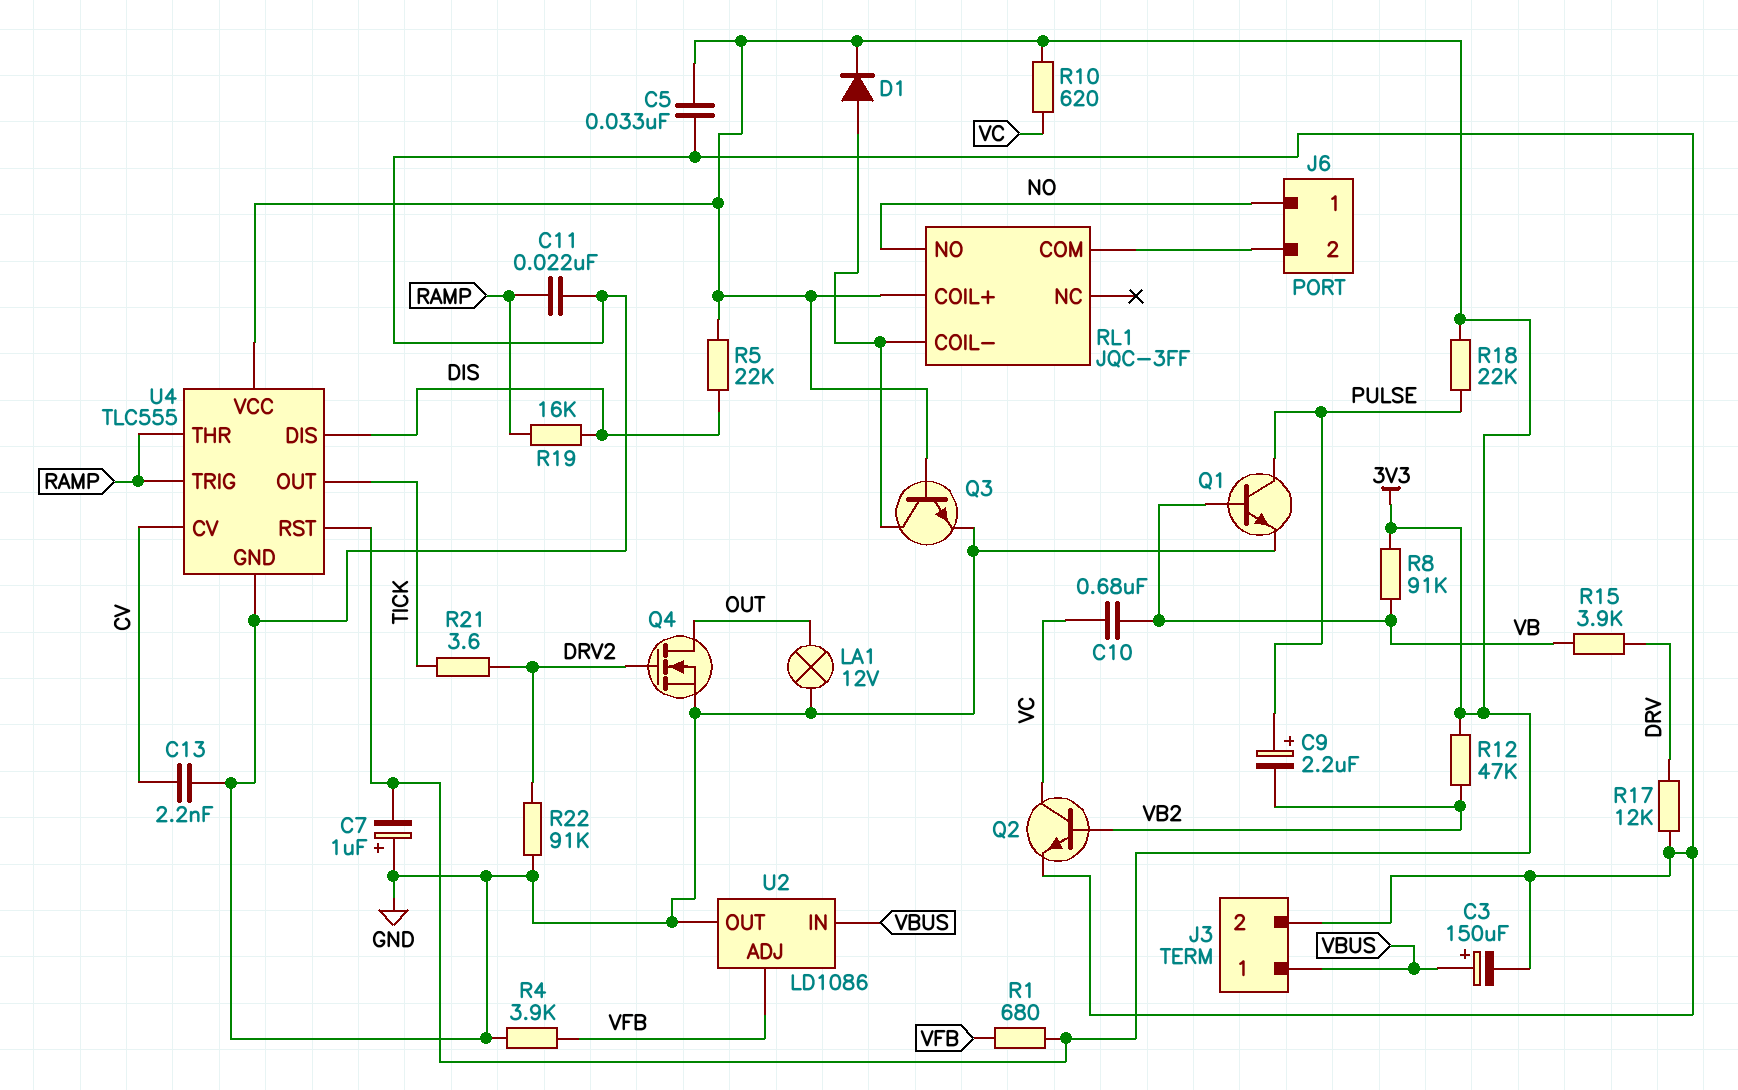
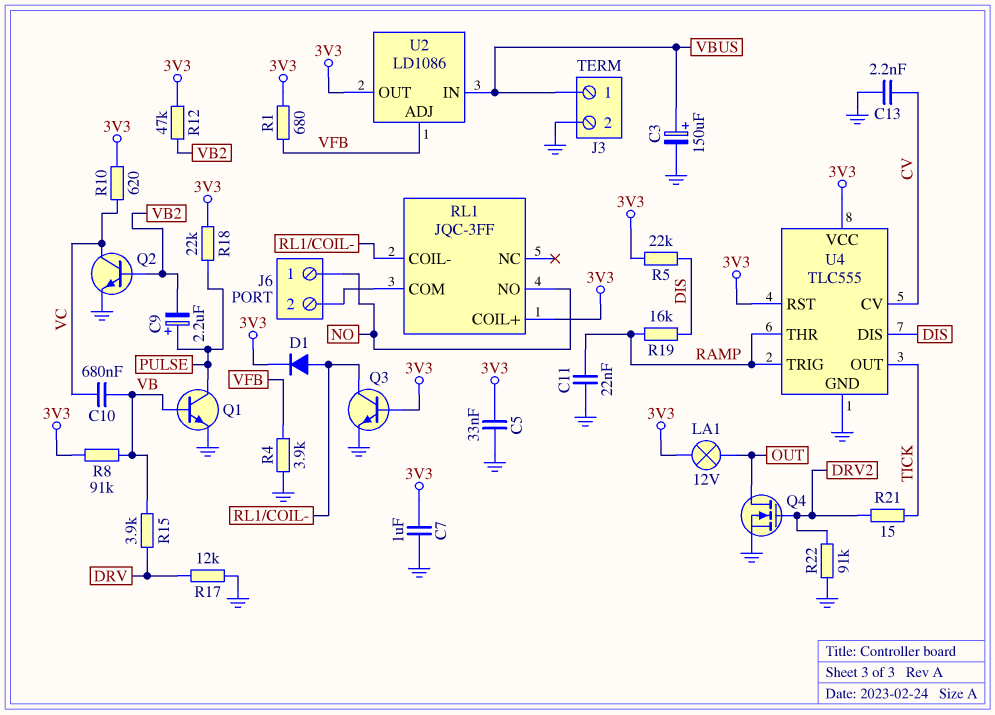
C7: 1uF (plus GND, minus 3V3) -> 1uF (3V3, GND)
LA1: lamp 12V (GND, OUT) -> lamp 12V (3V3, OUT)
R21: 3.6 (DRV2, TICK) -> 15 (DRV2, TICK)
U2 pin OUT: GND -> 3V3

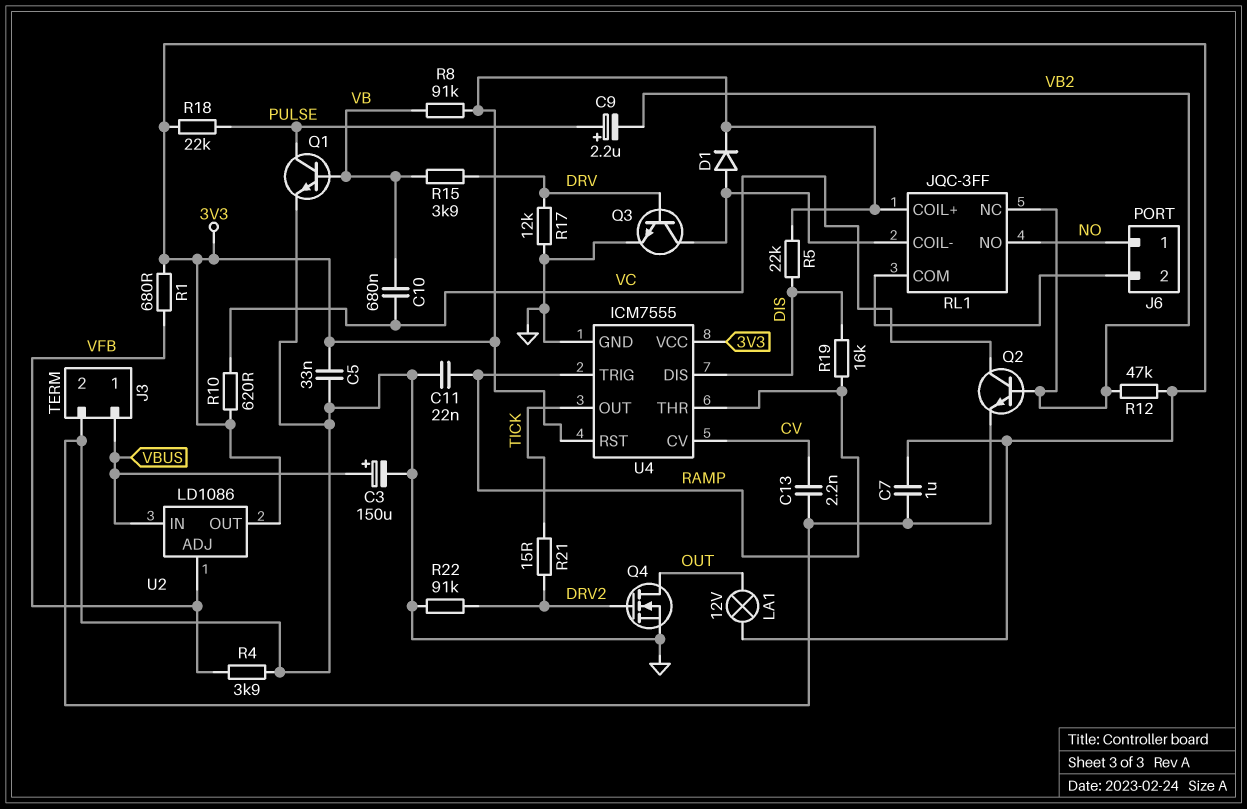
Q3: NPN (B 3V3, C RL1/COIL-, E GND) -> NPN (B DRV, C RL1/COIL-, E GND)
RL1 pin NC: none -> VB2
U4: TLC555 -> ICM7555

